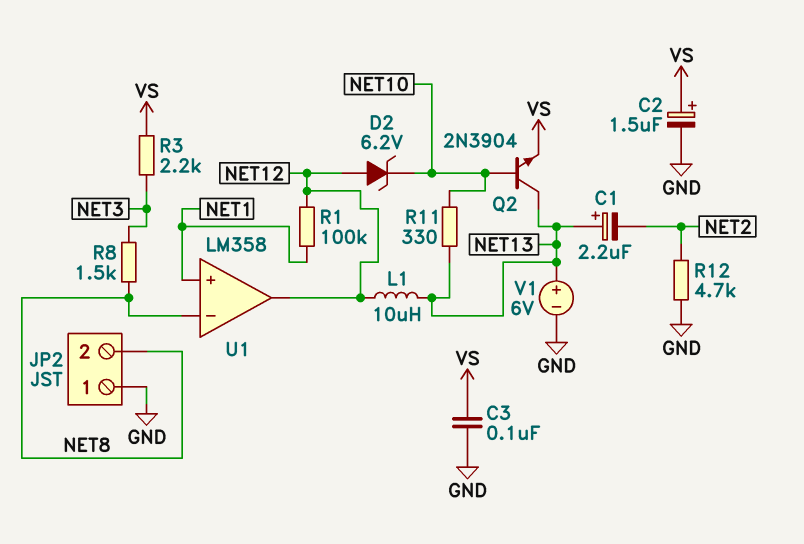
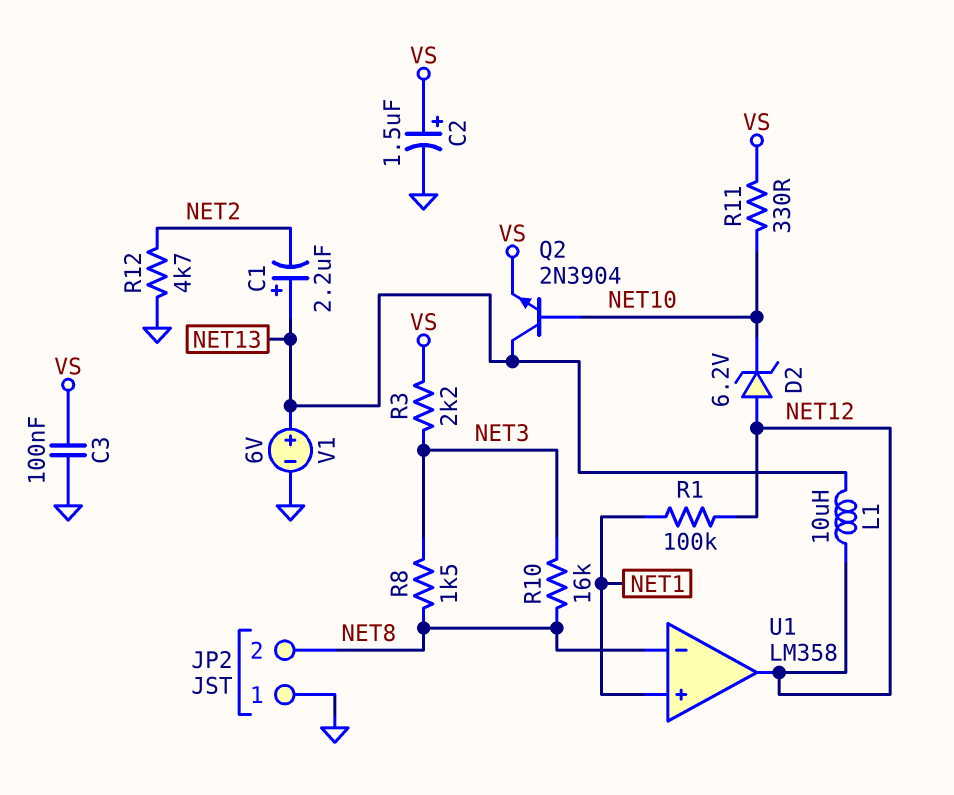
R10: none -> 16k (NET3, NET8)
R11: 330 (NET10, NET13) -> 330 (NET10, VS)

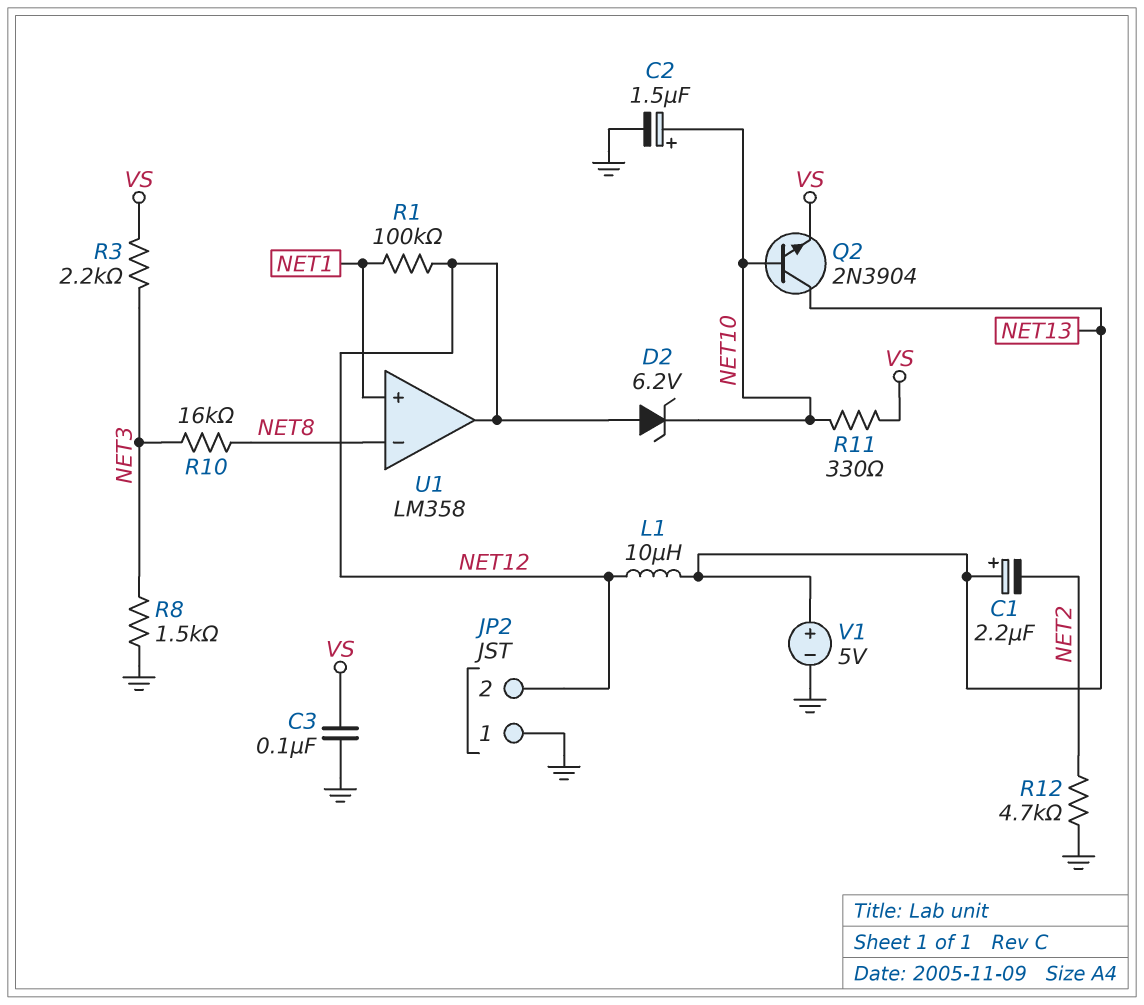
C2: 1.5uF (plus VS, minus GND) -> 1.5uF (plus NET10, minus GND)
JP2 pin 2: NET8 -> NET12
R8: 1.5k (NET3, NET8) -> 1.5k (GND, NET3)
V1: 6V (plus NET13, minus GND) -> 5V (plus NET13, minus GND)

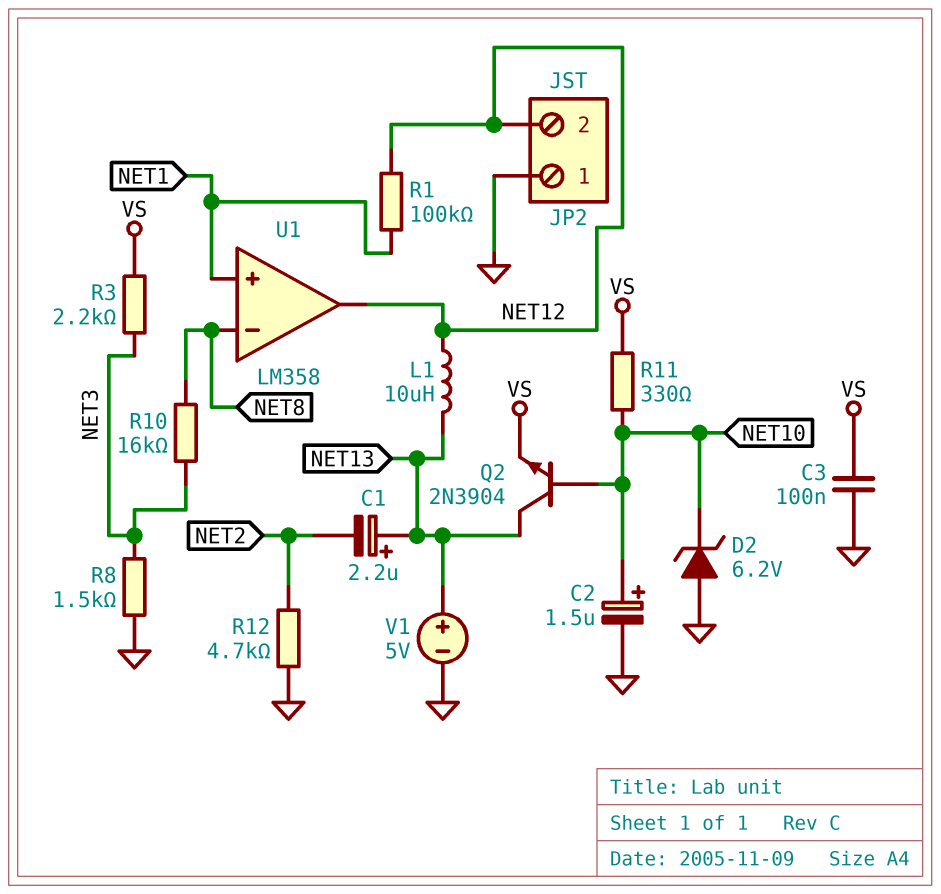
D2: zener 6.2V (A NET12, K NET10) -> zener 6.2V (A GND, K NET10)

